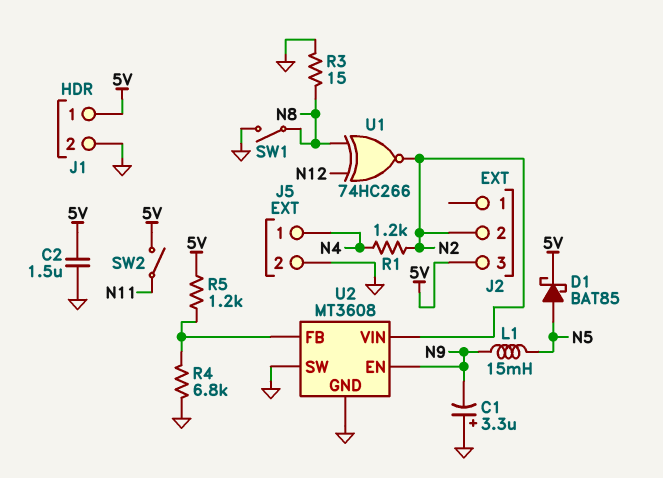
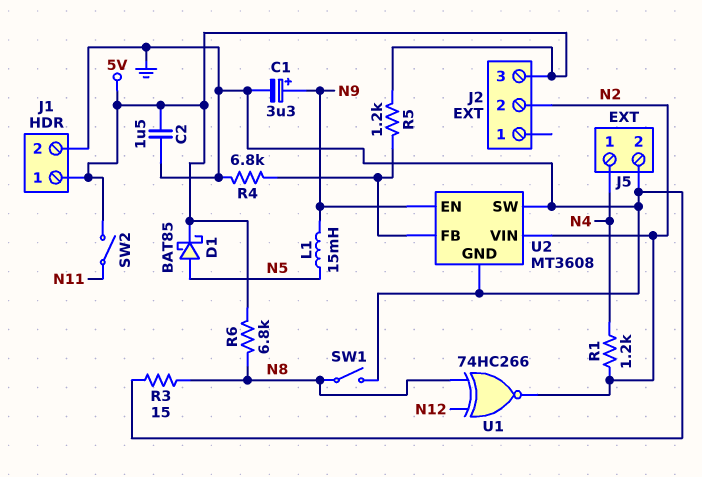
C1: 3.3uF (plus GND, minus N9) -> 3.3uF (plus N9, minus GND)
R6: none -> 6.8k (5V, N8)

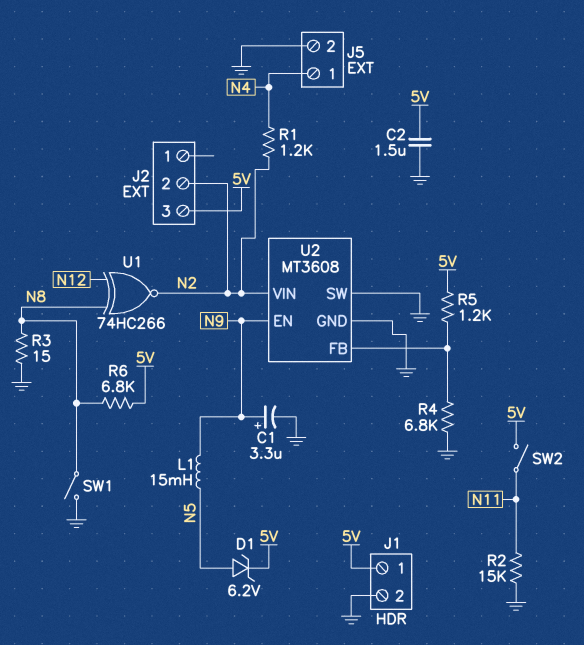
D1: schottky BAT85 (A N5, K 5V) -> zener 6.2V (A N5, K 5V)
R2: none -> 15k (GND, N11)

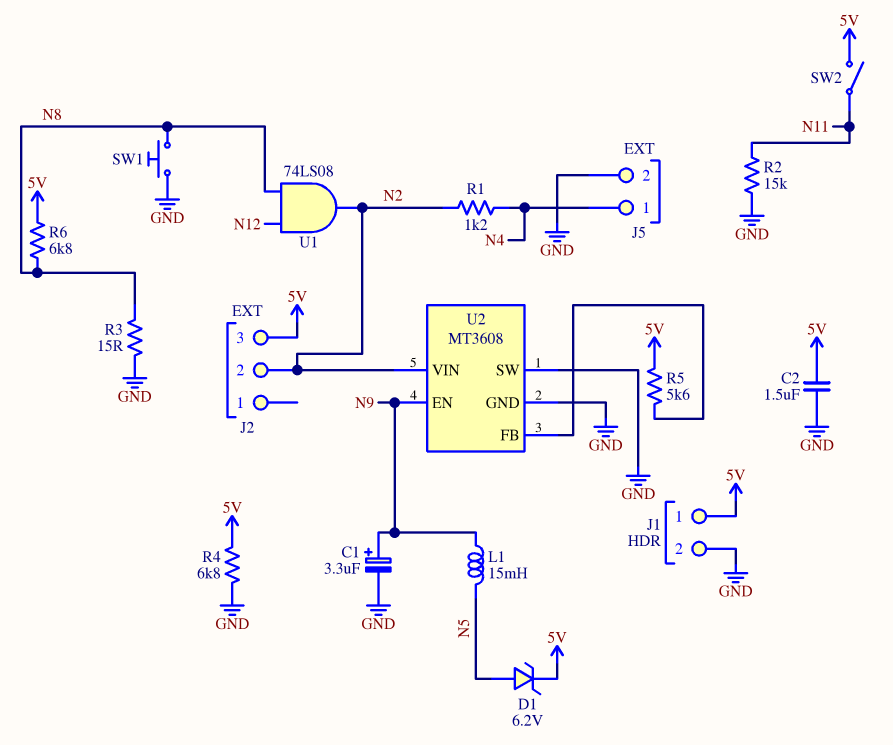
R4: 6.8k (GND, U2/FB) -> 6.8k (5V, GND)
R5: 1.2k (5V, U2/FB) -> 5.6k (5V, U2/FB)
SW1: switch (GND, N8) -> button (GND, N8)
U1: XNOR 74HC266 (in N8, in N12, out N2) -> AND 74LS08 (in N8, in N12, out N2)

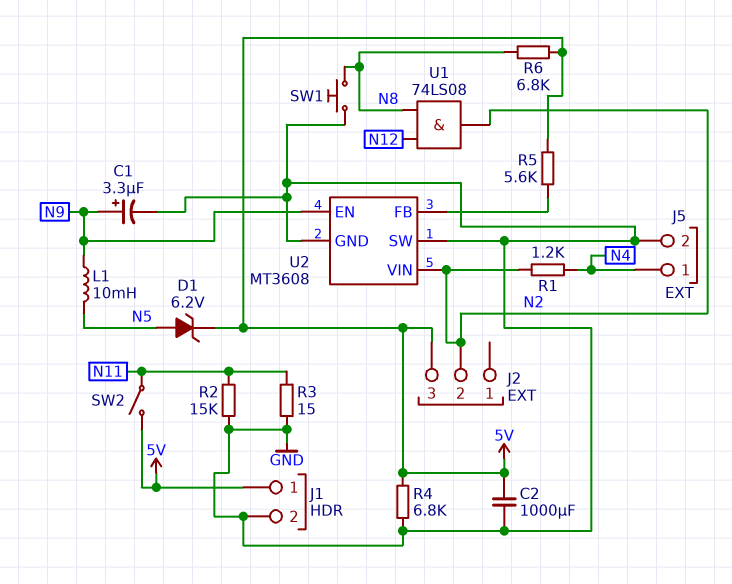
C2: 1.5uF (5V, GND) -> 1000uF (5V, GND)
L1: 15mH (N5, N9) -> 10mH (N5, N9)
R3: 15 (GND, N8) -> 15 (GND, N11)

